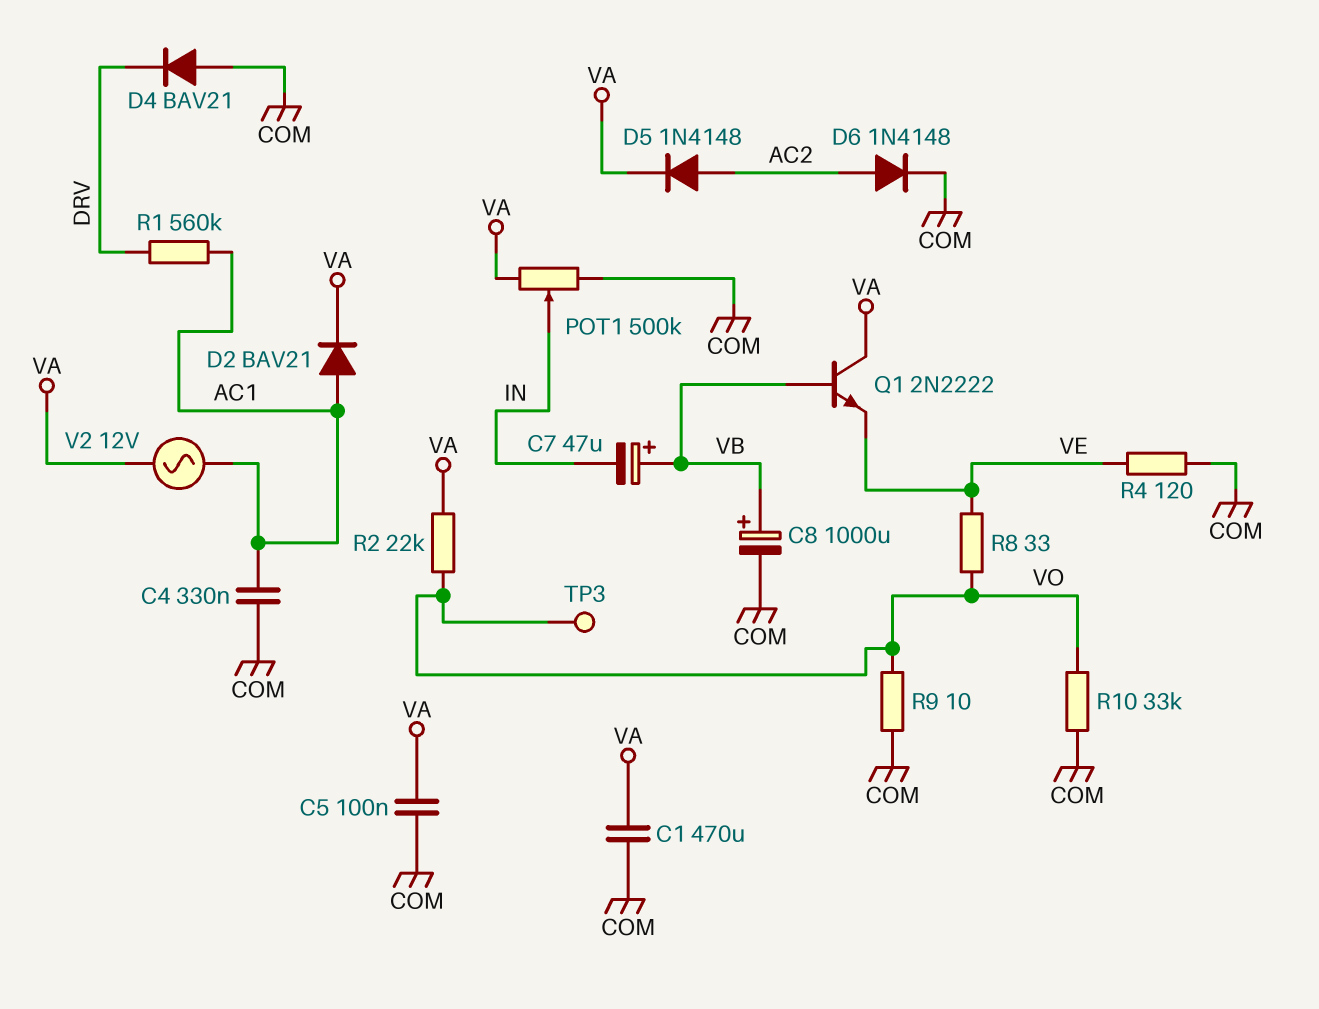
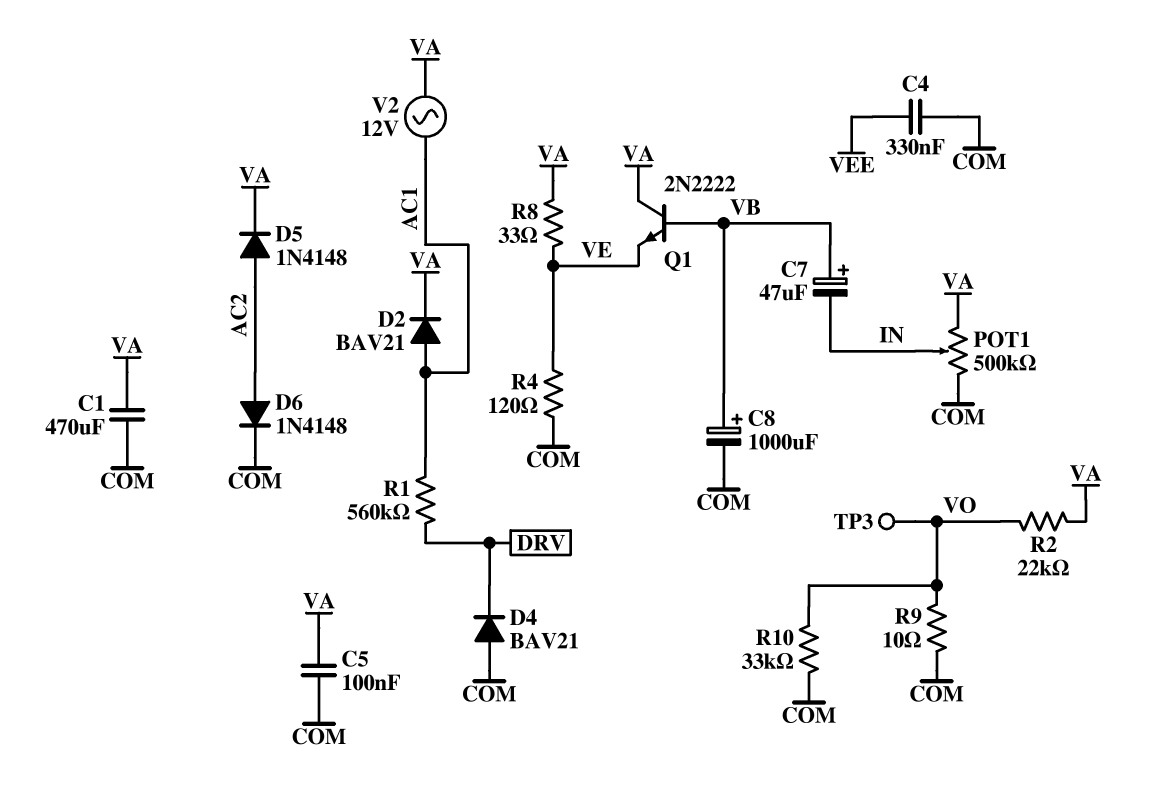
C4: 330nF (AC1, COM) -> 330nF (COM, VEE)
R8: 33 (VE, VO) -> 33 (VA, VE)

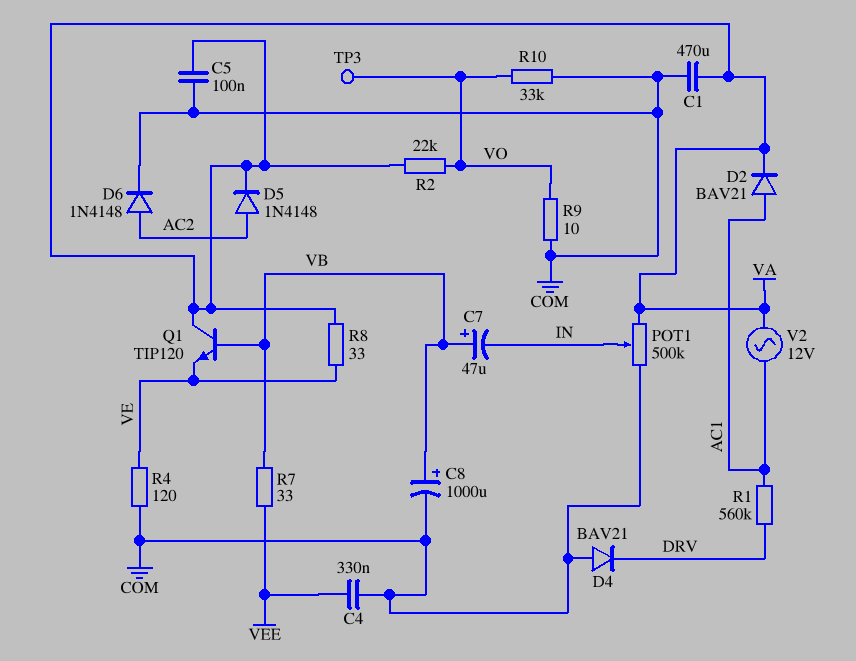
Q1: NPN 2N2222 (B VB, C VA, E VE) -> NPN TIP120 (B VB, C VA, E VE)
R7: none -> 33 (VB, VEE)

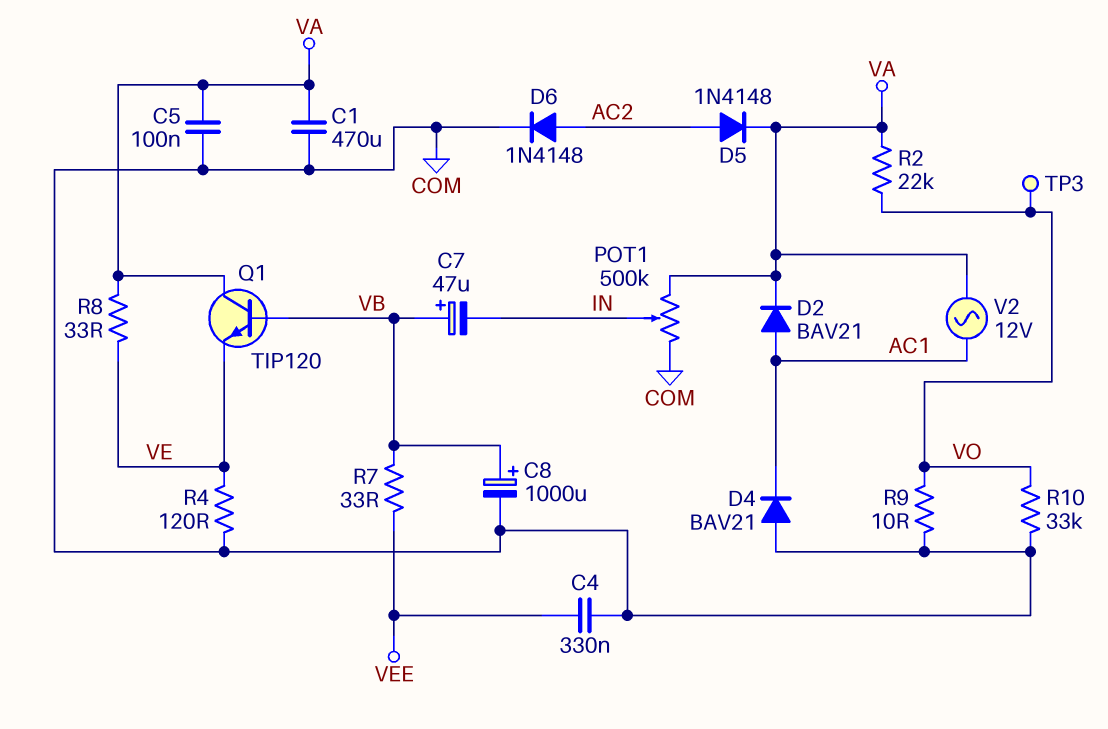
D4: diode BAV21 (A COM, K DRV) -> diode BAV21 (A COM, K AC1)
R1: 560k (AC1, DRV) -> none

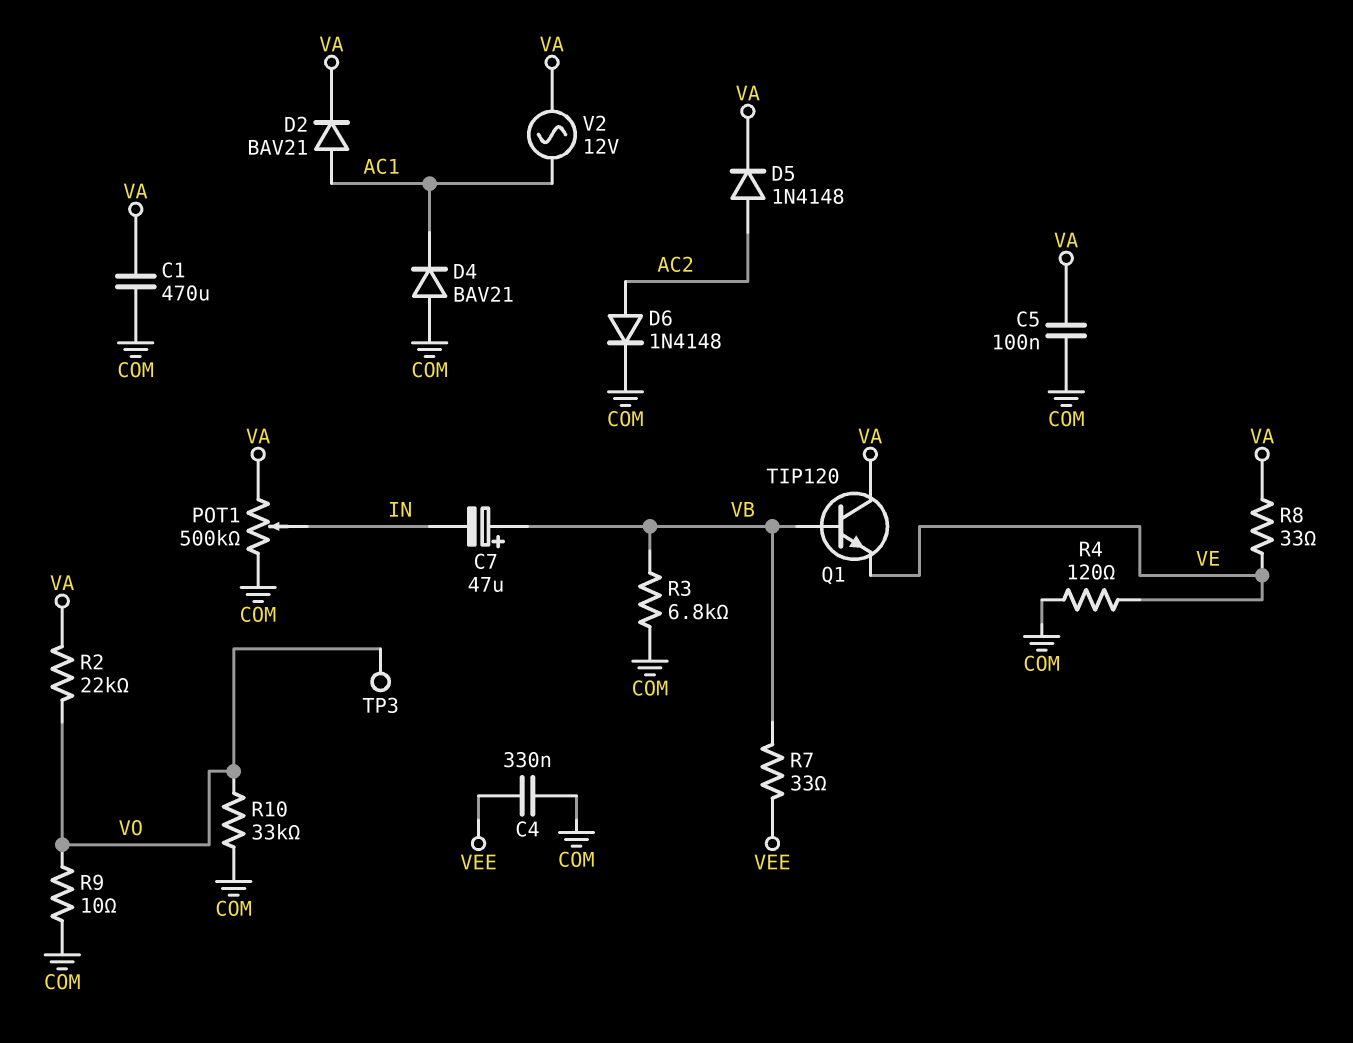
C8: 1000uF (plus VB, minus COM) -> none
R3: none -> 6.8k (COM, VB)

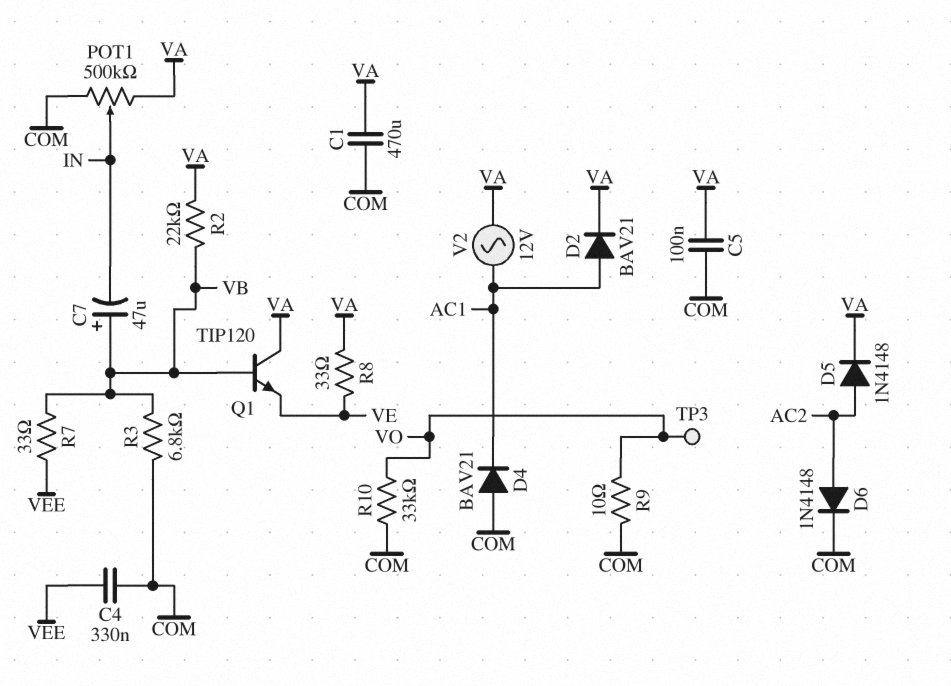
R2: 22k (VA, VO) -> 22k (VA, VB)
R4: 120 (COM, VE) -> none

